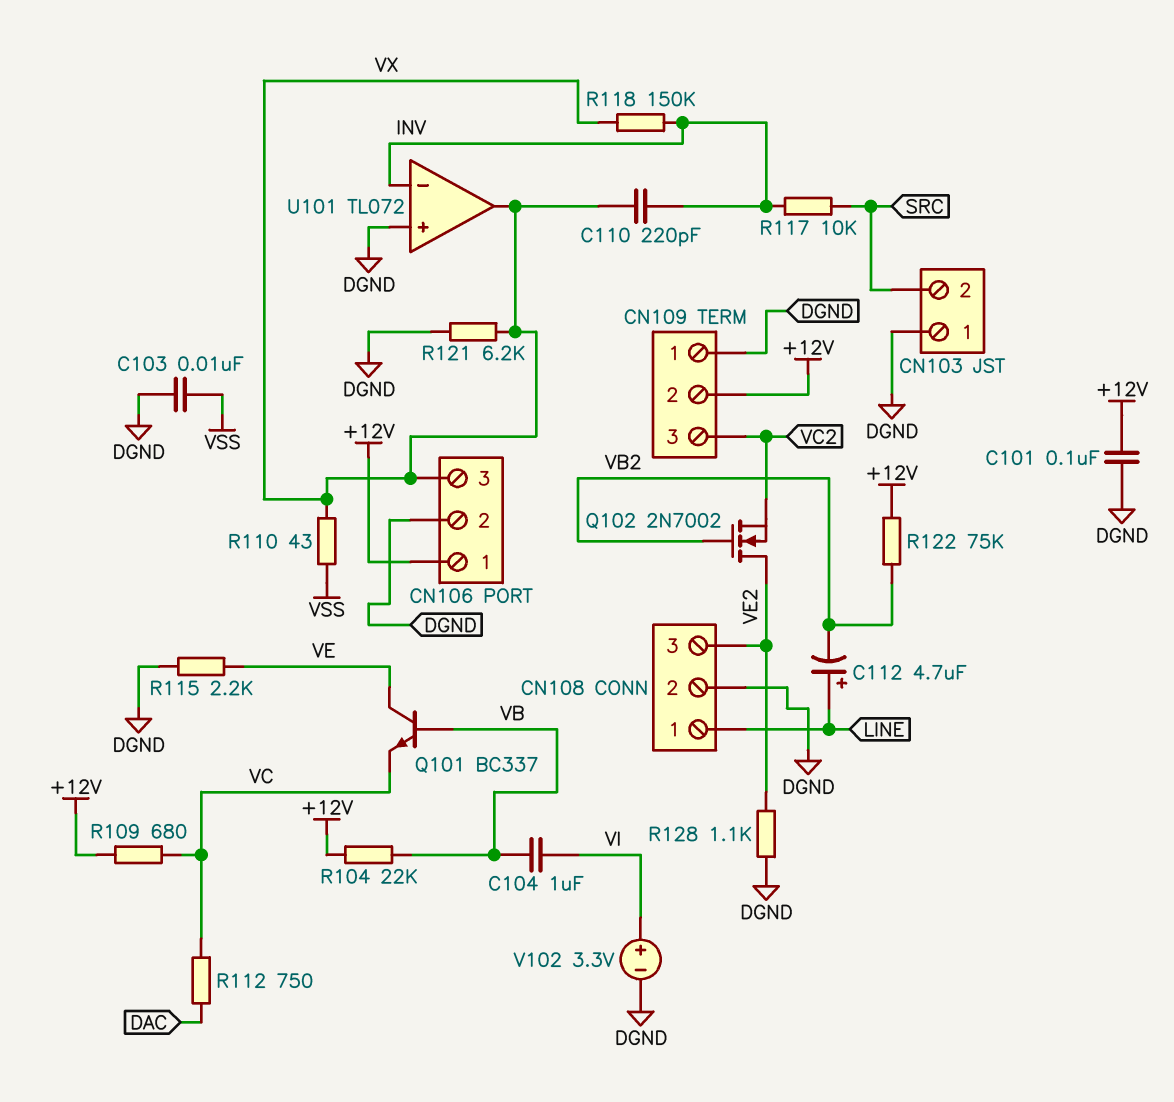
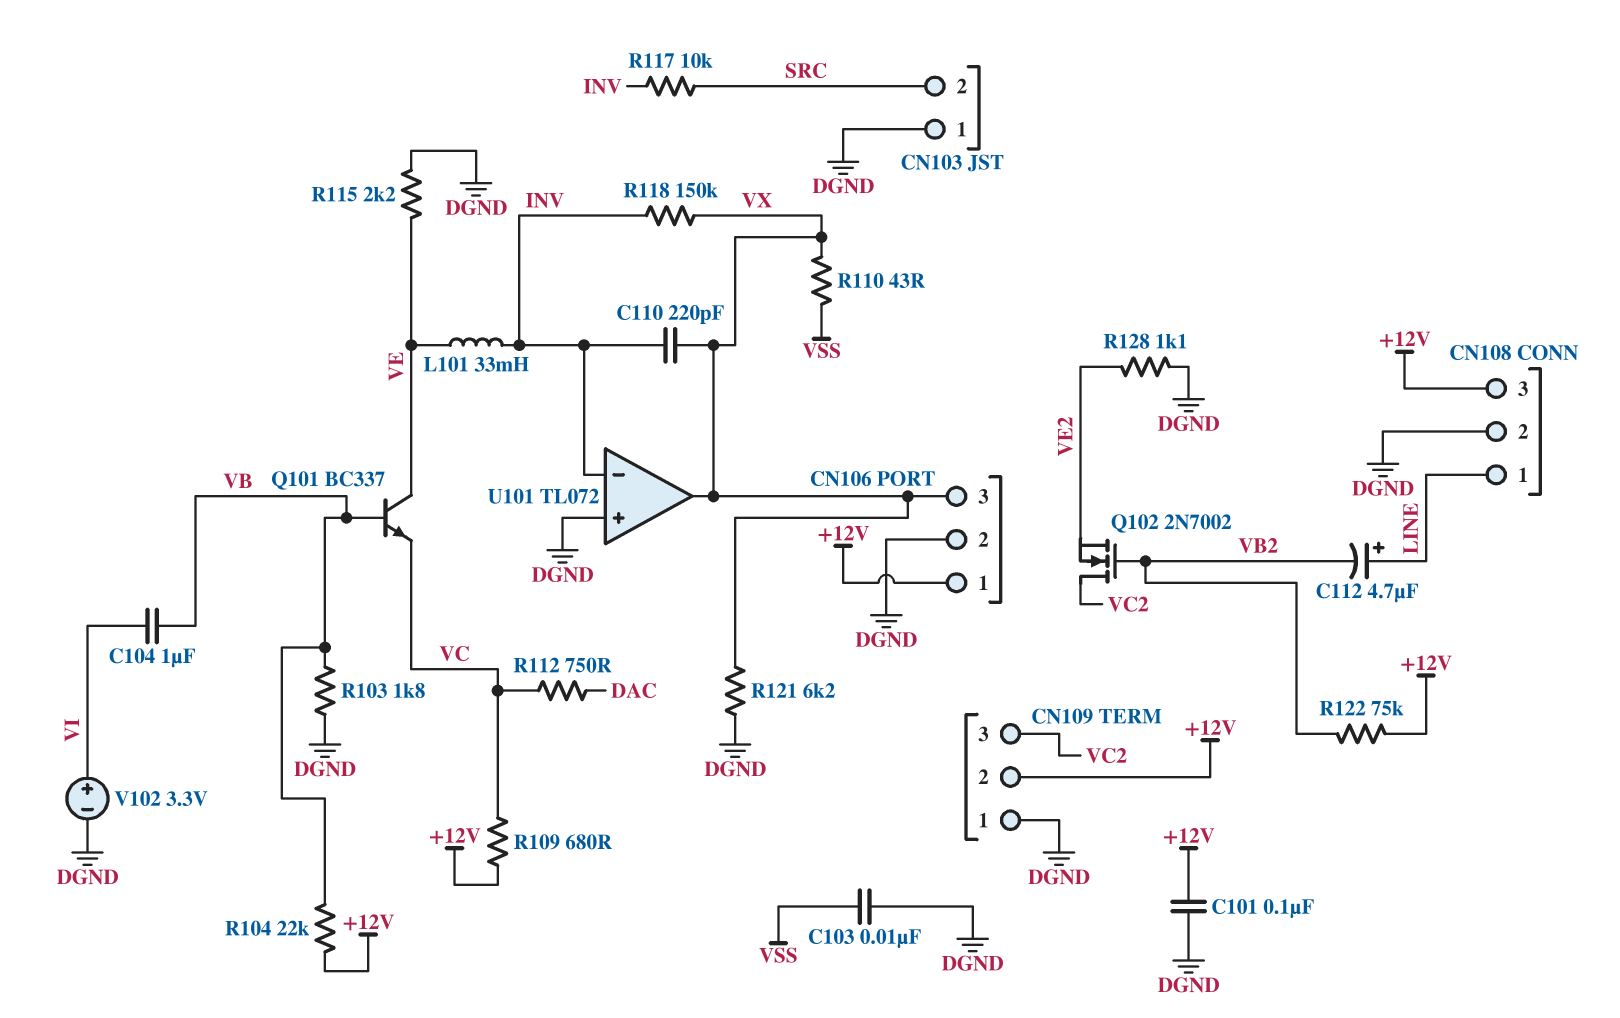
CN108 pin 3: VE2 -> +12V
L101: none -> 33mH (INV, VE)
Q102: NMOS 2N7002 (G VB2, D VE2, S VC2) -> NMOS 2N7002 (G VB2, D VC2, S VE2)
R103: none -> 1.8k (DGND, VB)

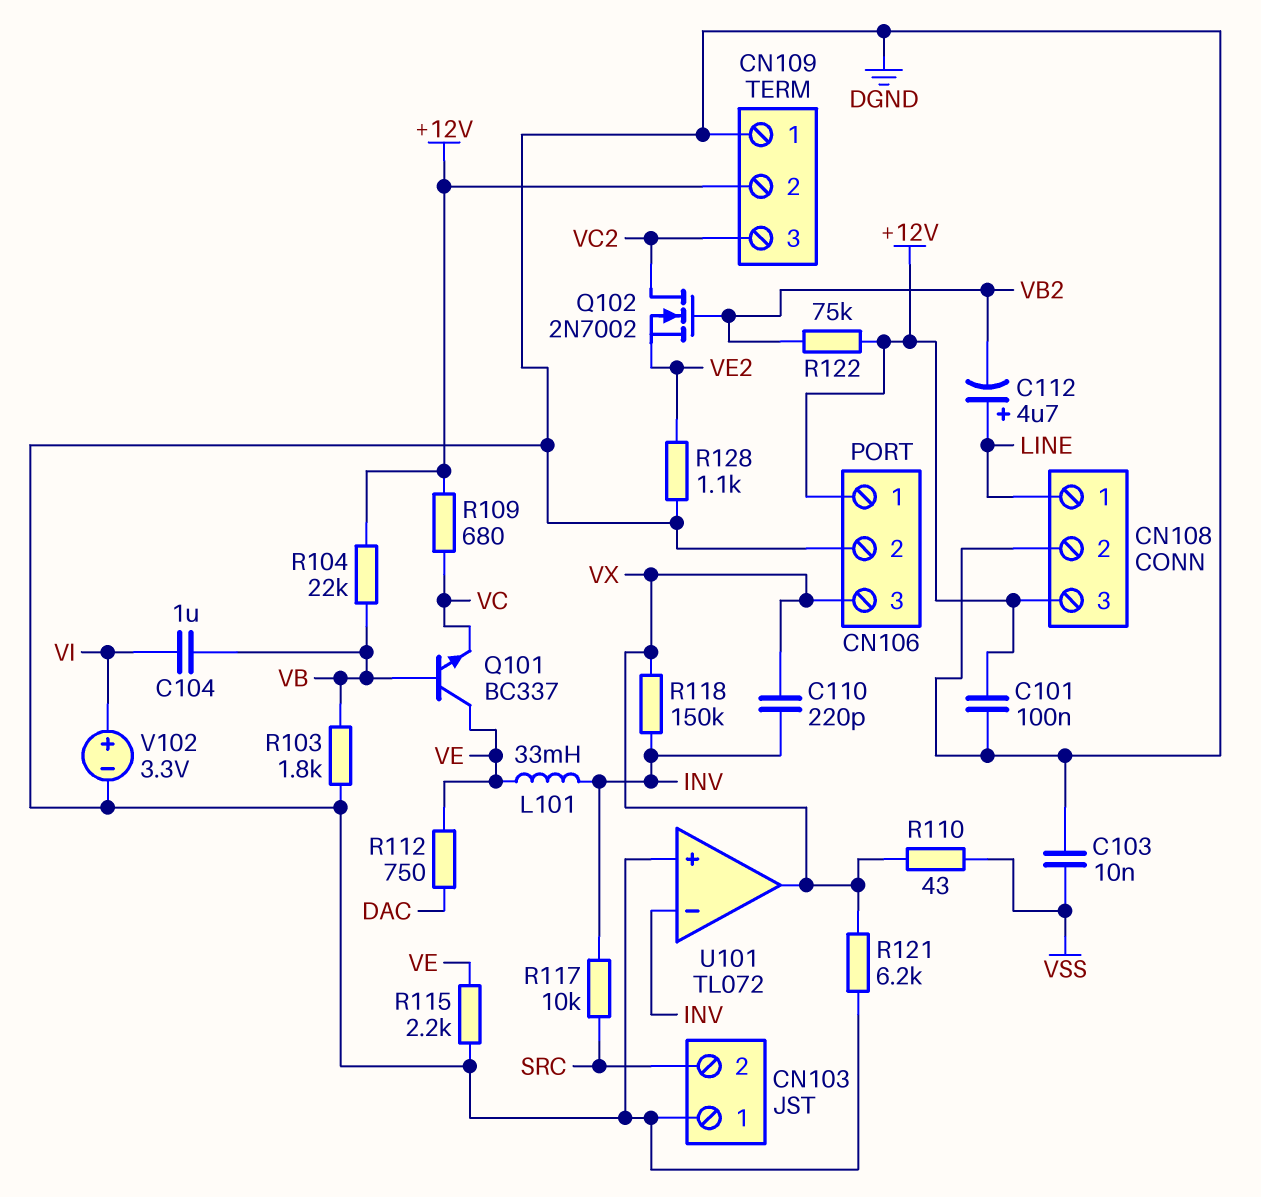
R112: 750 (DAC, VC) -> 750 (DAC, VE)

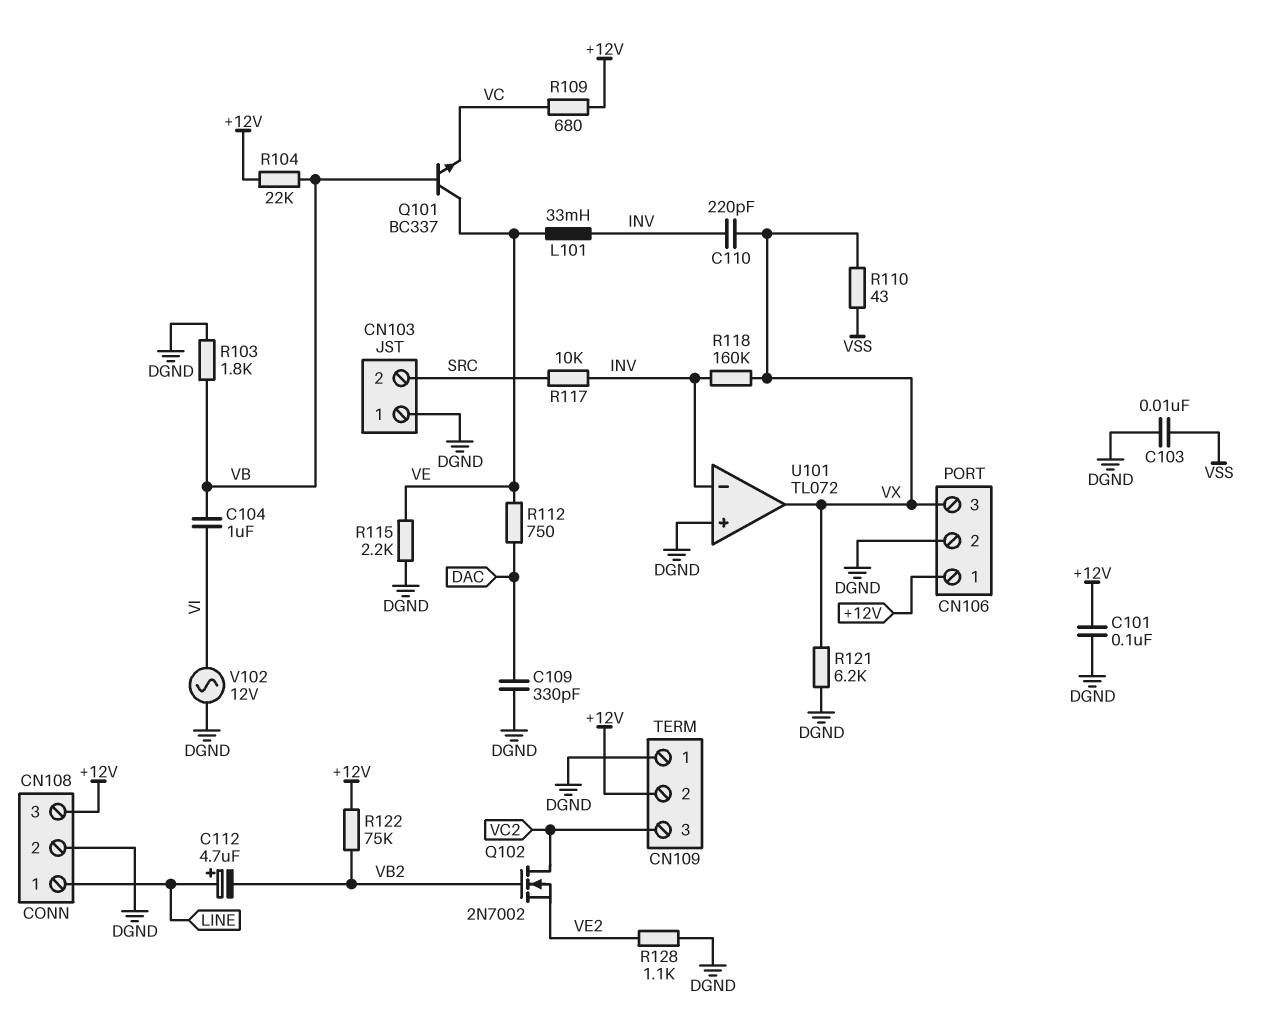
C109: none -> 330pF (DAC, DGND)
R118: 150k (INV, VX) -> 160k (INV, VX)
V102: 3.3V (plus VI, minus DGND) -> AC 12V (DGND, VI)

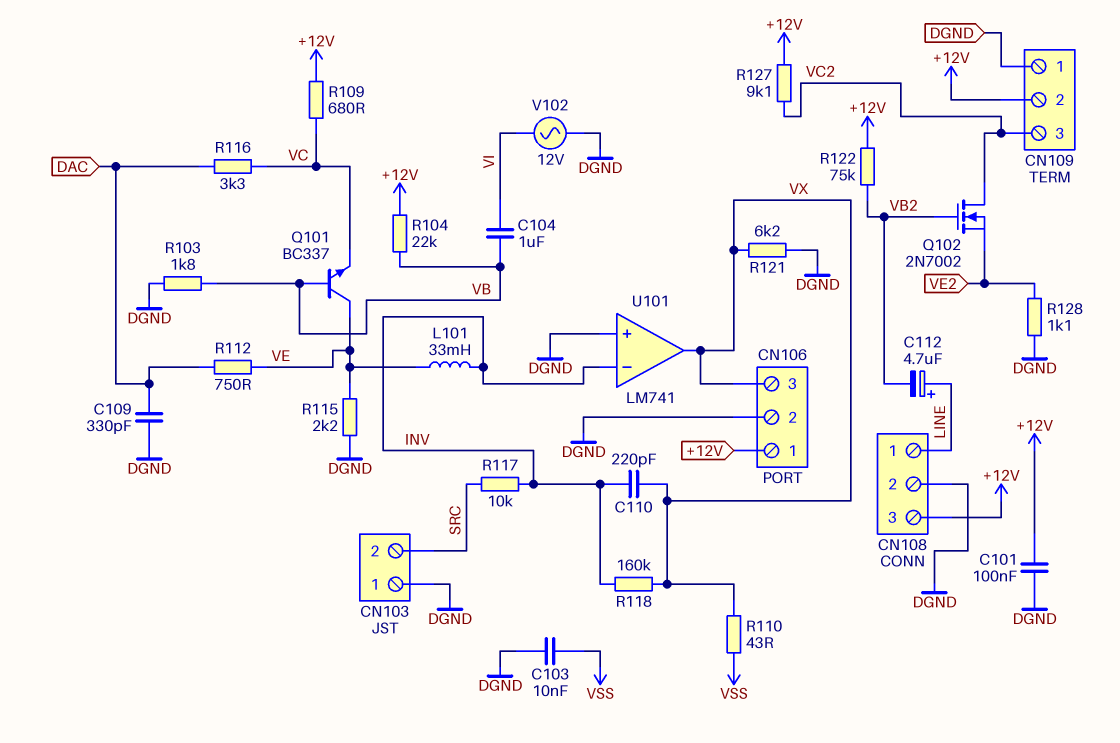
R116: none -> 3.3k (DAC, VC)
R127: none -> 9.1k (+12V, VC2)
U101: TL072 -> LM741

